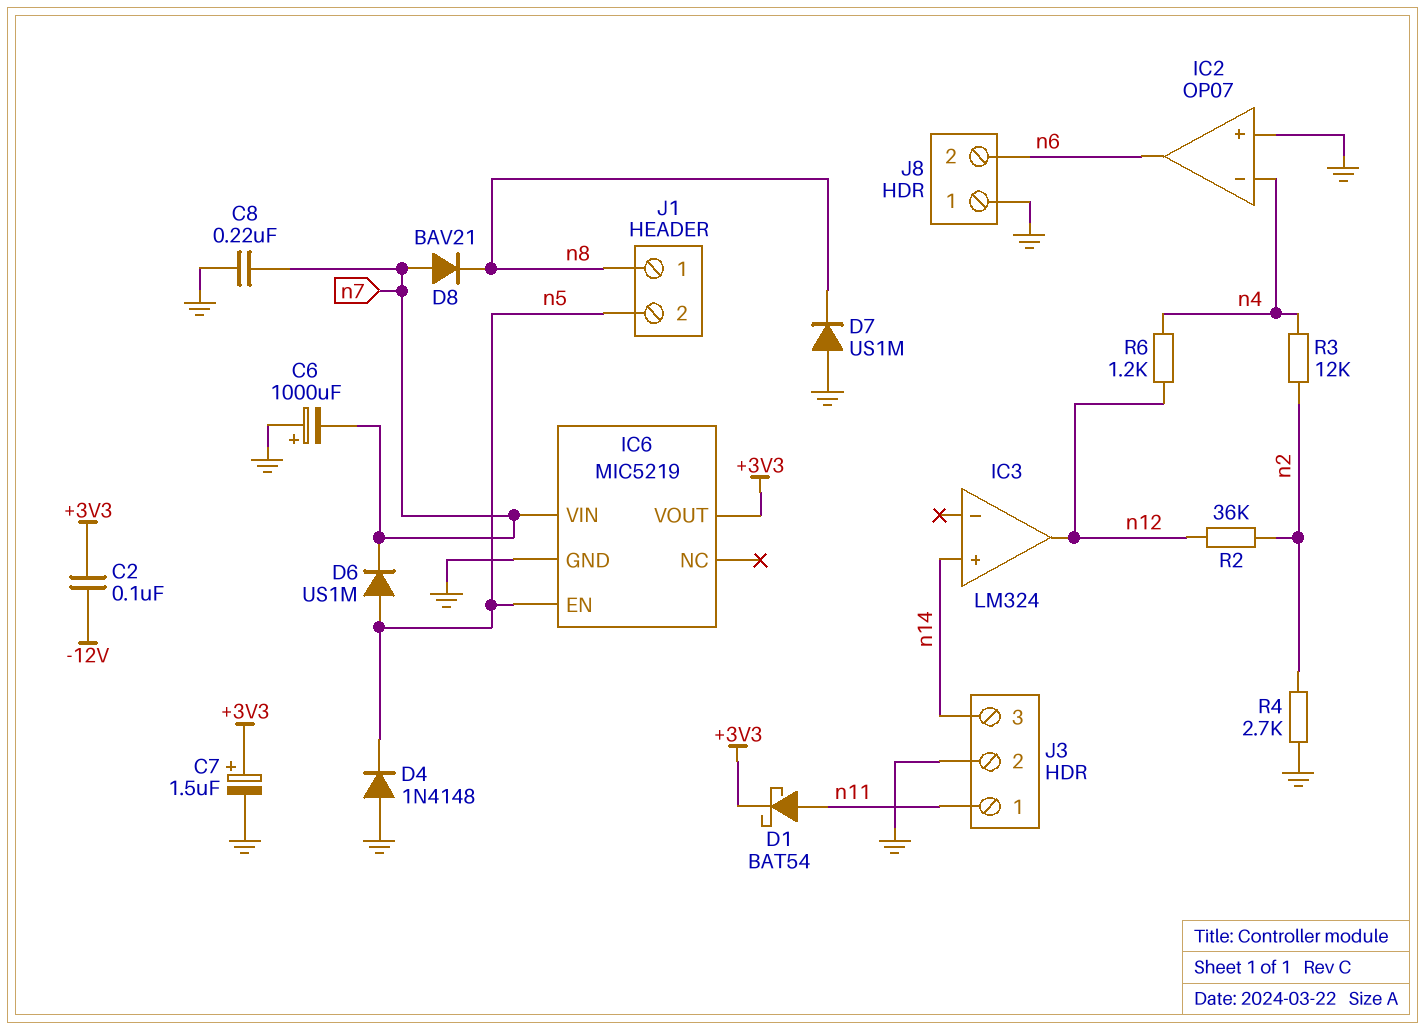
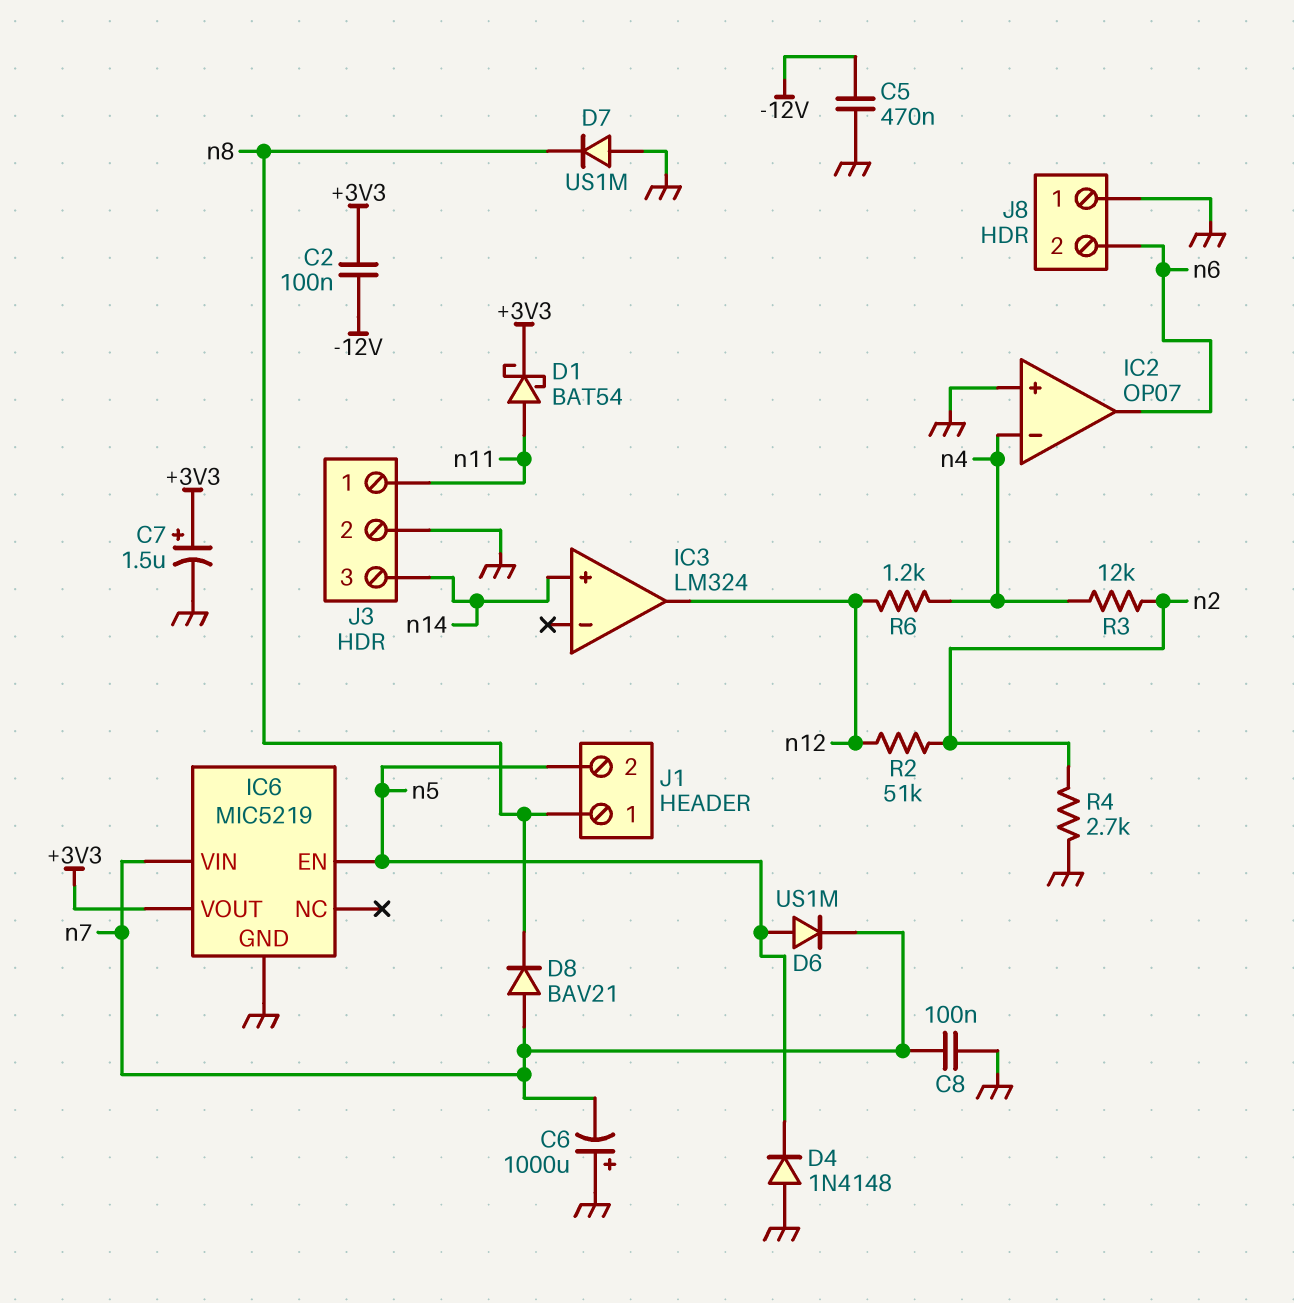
C5: none -> 470nF (-12V, GND)
C8: 220nF (GND, n7) -> 100nF (GND, n7)
R2: 36k (n2, n12) -> 51k (n2, n12)

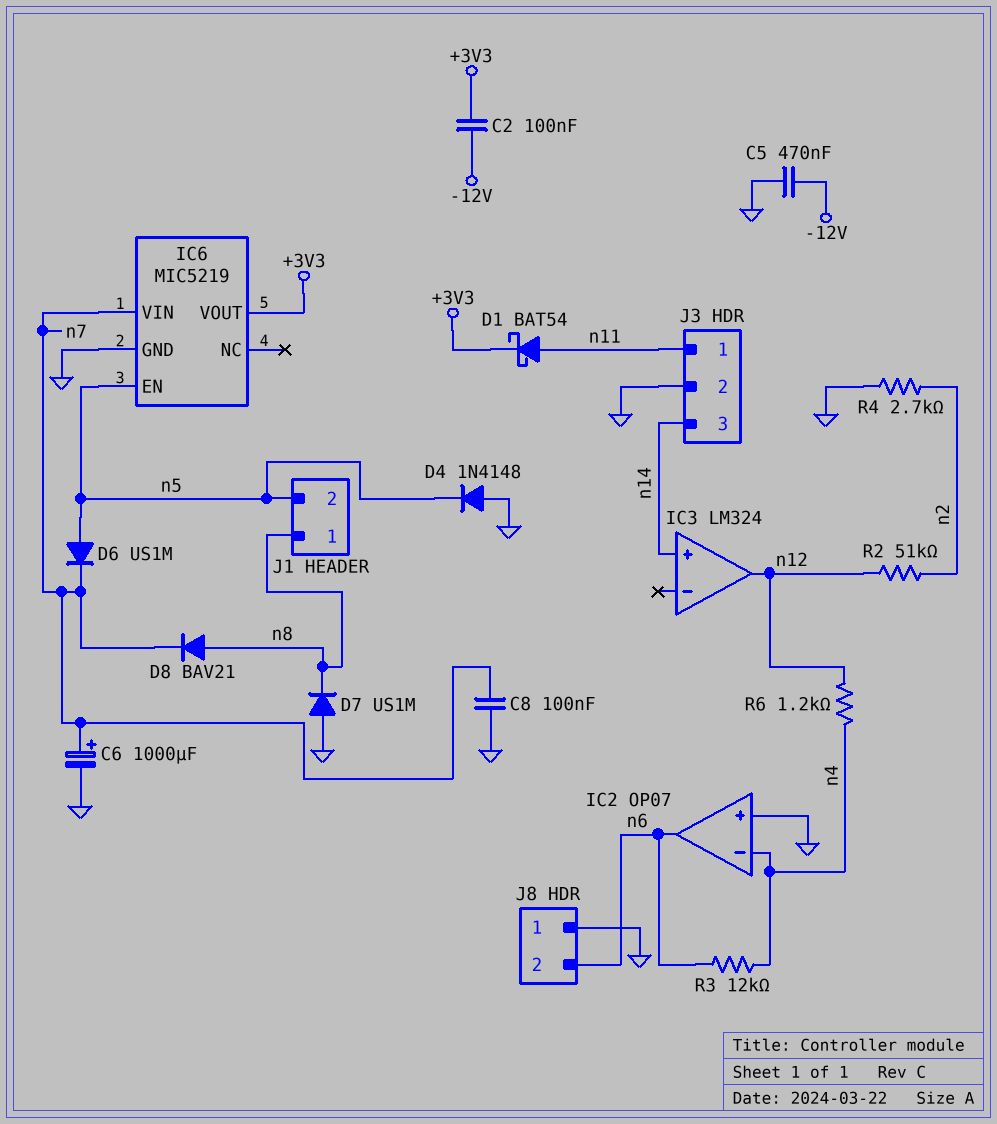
C6: 1000uF (plus GND, minus n7) -> 1000uF (plus n7, minus GND)
C7: 1.5uF (plus +3V3, minus GND) -> none
D8: diode BAV21 (A n7, K n8) -> diode BAV21 (A n8, K n7)
R3: 12k (n2, n4) -> 12k (n4, n6)

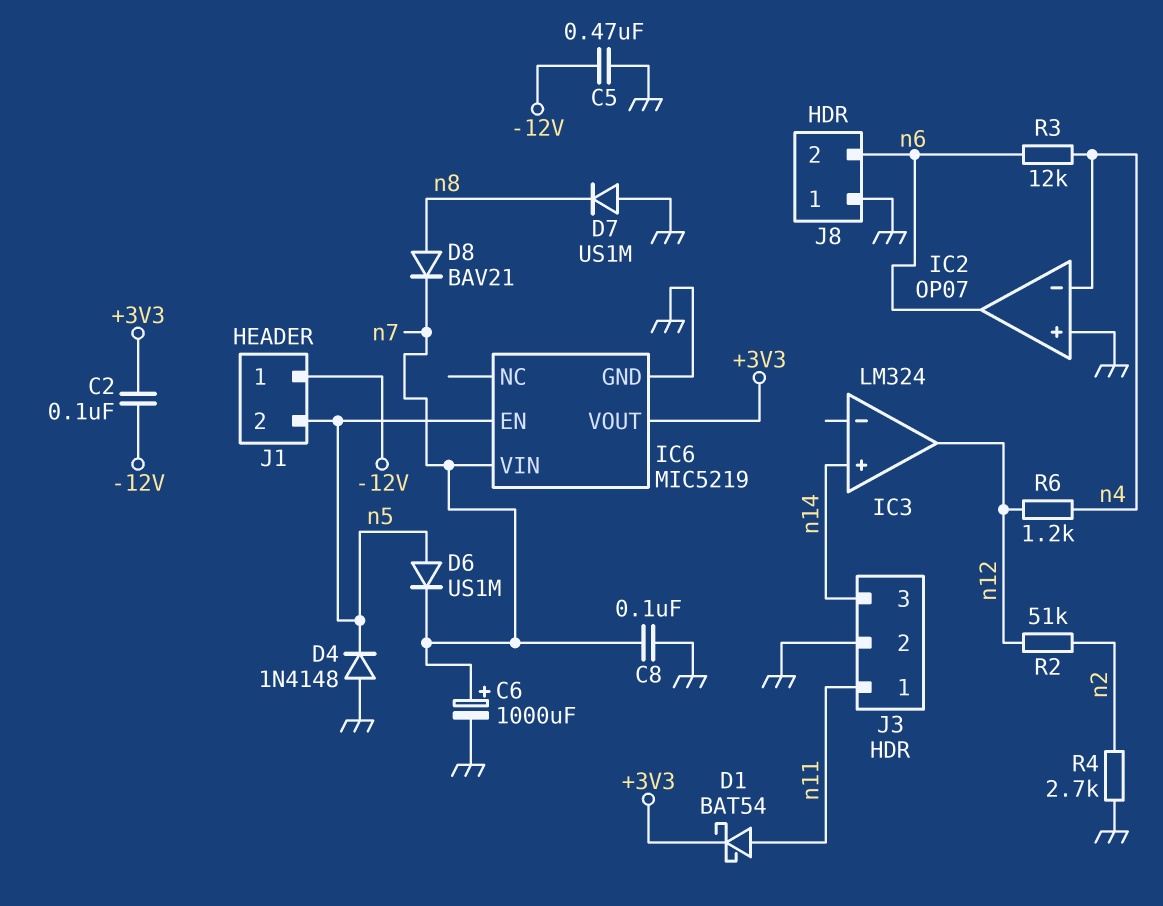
J1 pin 1: n8 -> -12V

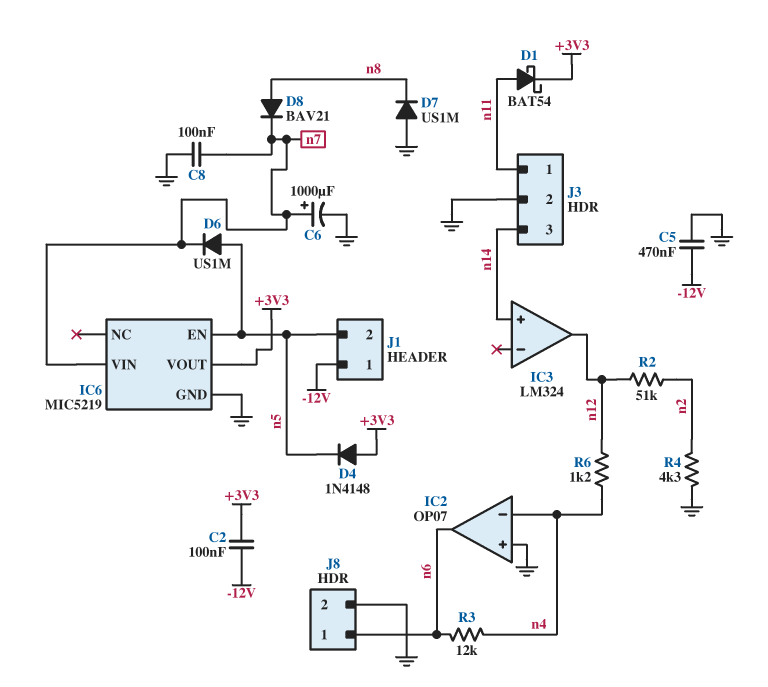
D4: diode 1N4148 (A GND, K n5) -> diode 1N4148 (A +3V3, K n5)
J8 pin 1: GND -> n6
J8 pin 2: n6 -> GND
R4: 2.7k (GND, n2) -> 4.3k (GND, n2)

